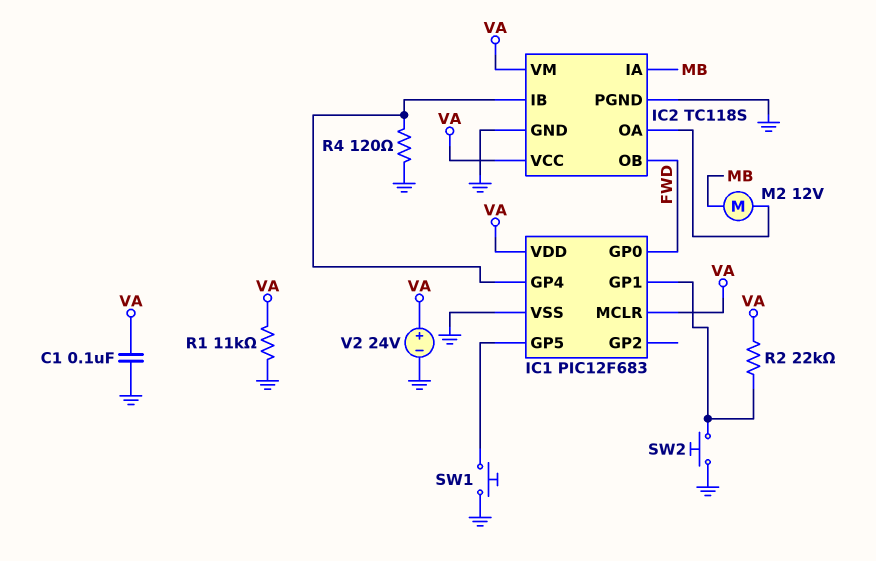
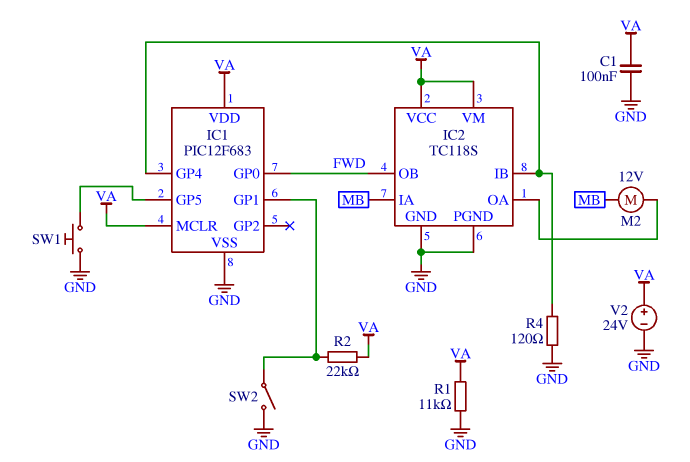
SW2: button (GND, IC1/GP1) -> switch (GND, IC1/GP1)

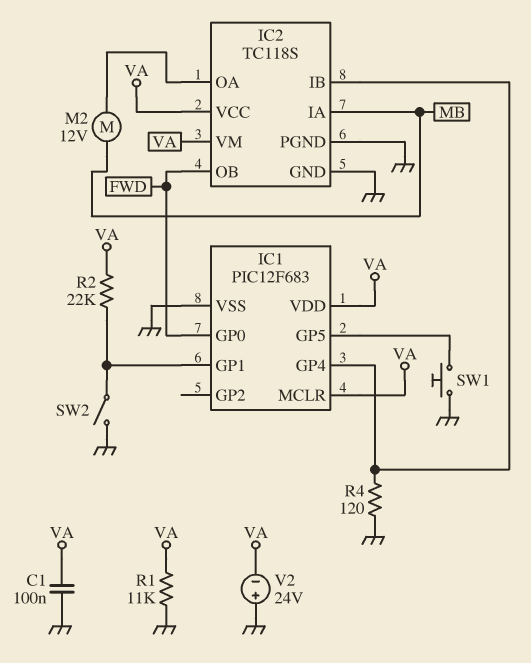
V2: 24V (plus VA, minus GND) -> 24V (plus GND, minus VA)

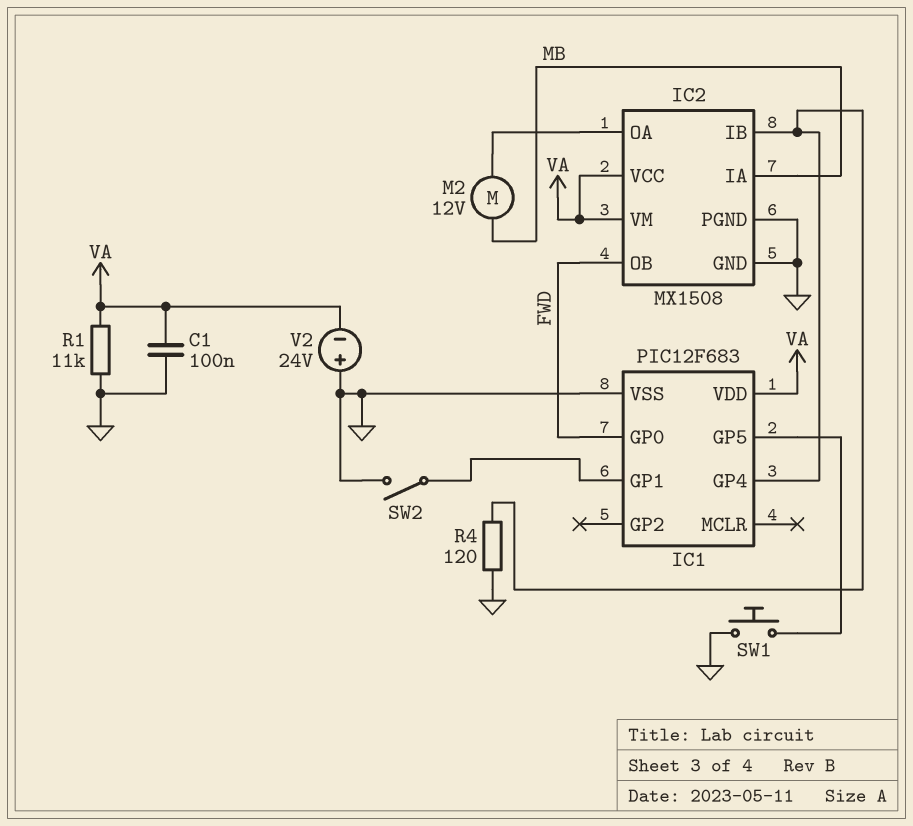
IC1 pin MCLR: VA -> none
IC2: TC118S -> MX1508
R2: 22k (IC1/GP1, VA) -> none

